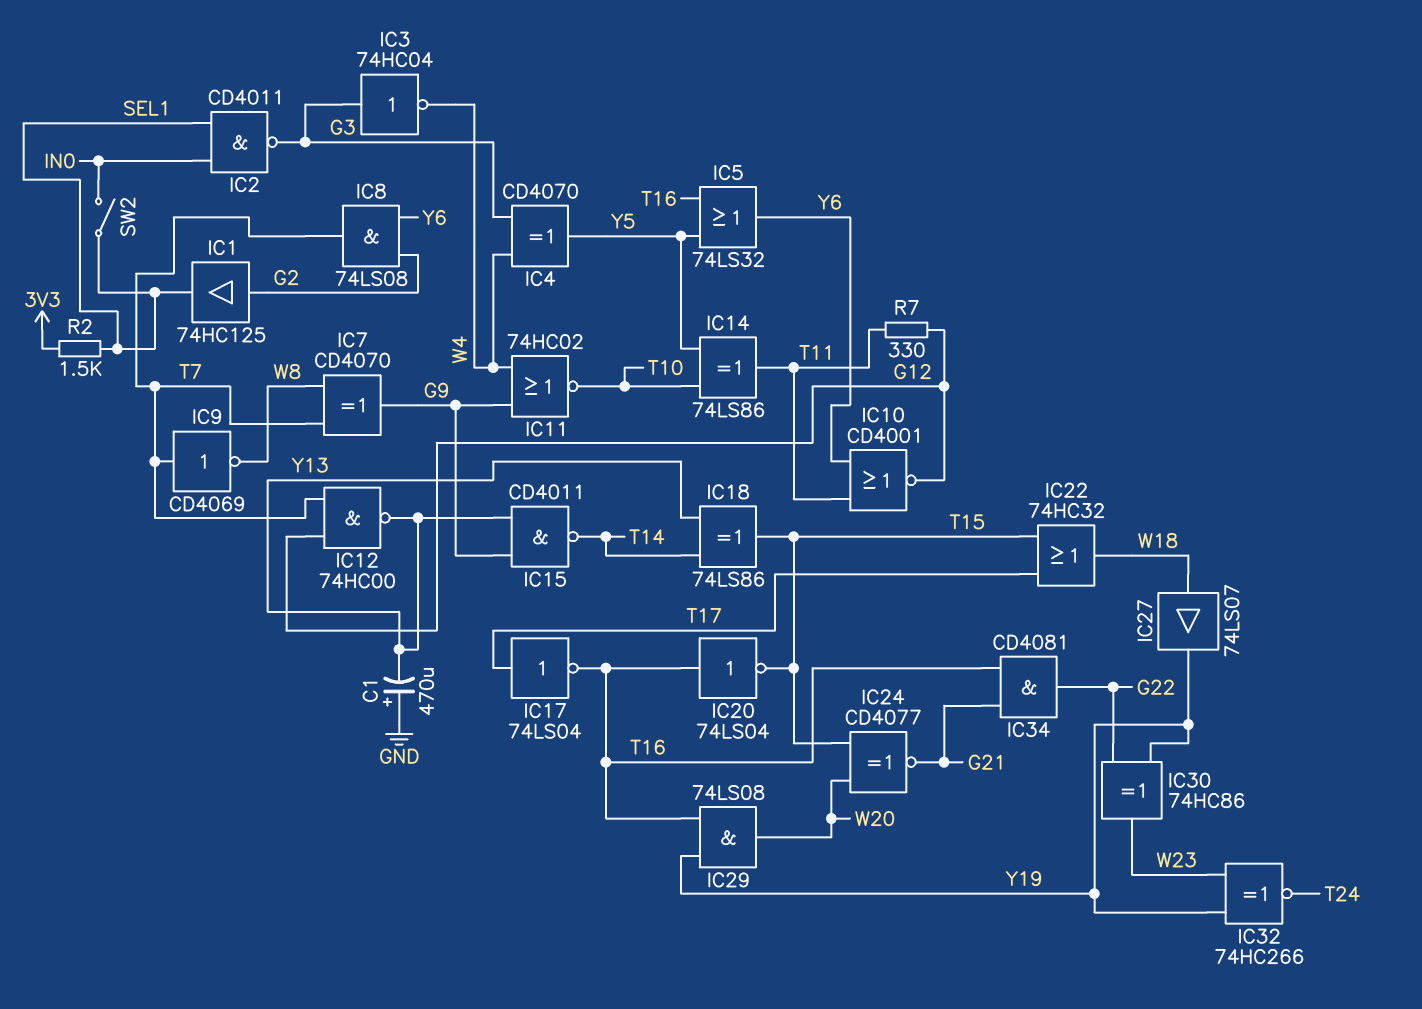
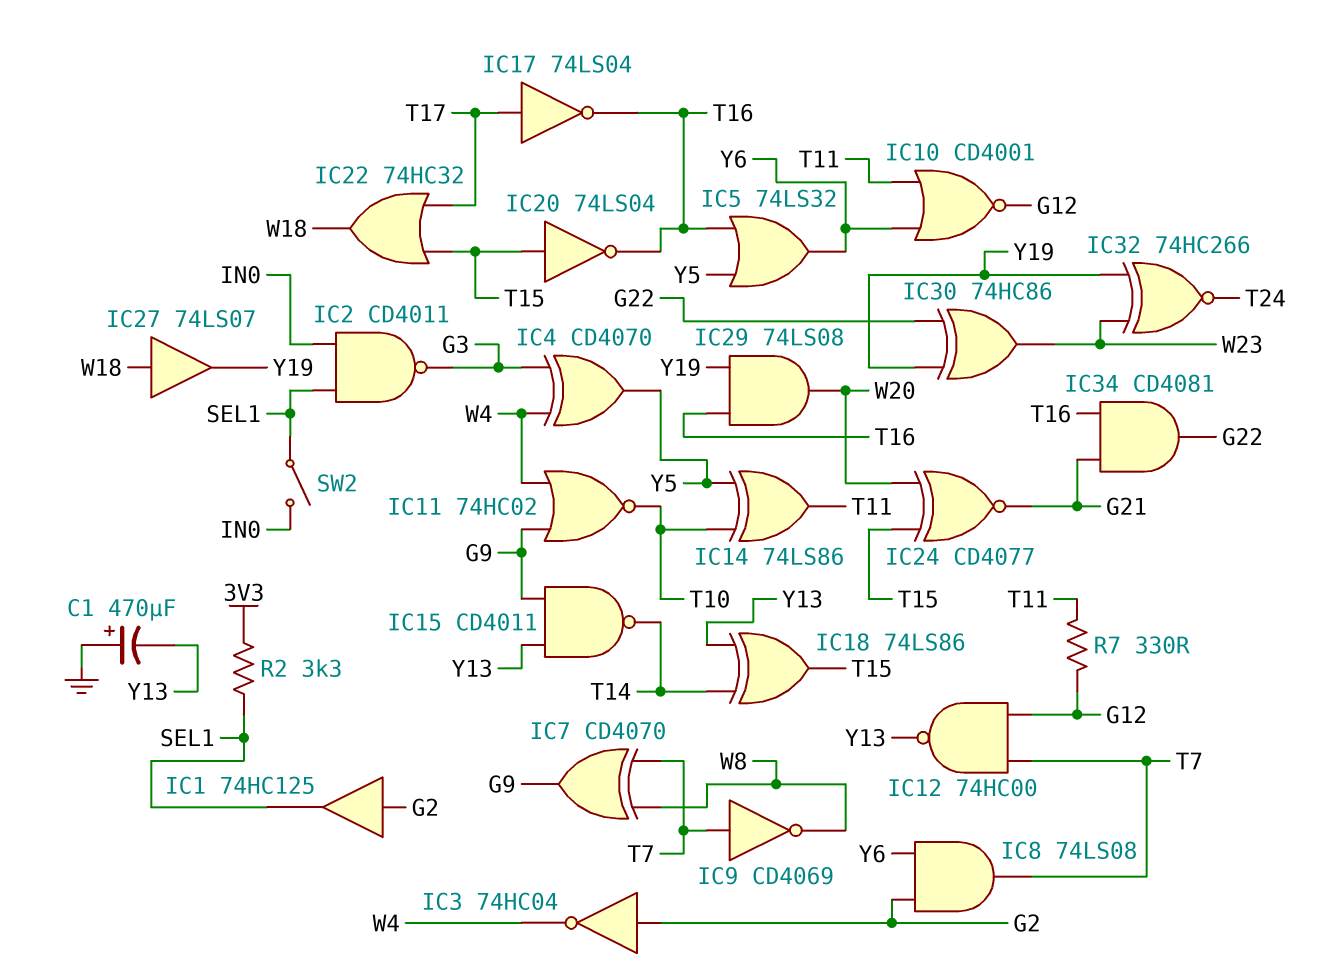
IC3: NOT 74HC04 (in G3, out W4) -> NOT 74HC04 (in G2, out W4)
IC20: NOT 74LS04 (in T16, out T15) -> NOT 74LS04 (in T15, out T16)
R2: 1.5k (3V3, SEL1) -> 3.3k (3V3, SEL1)

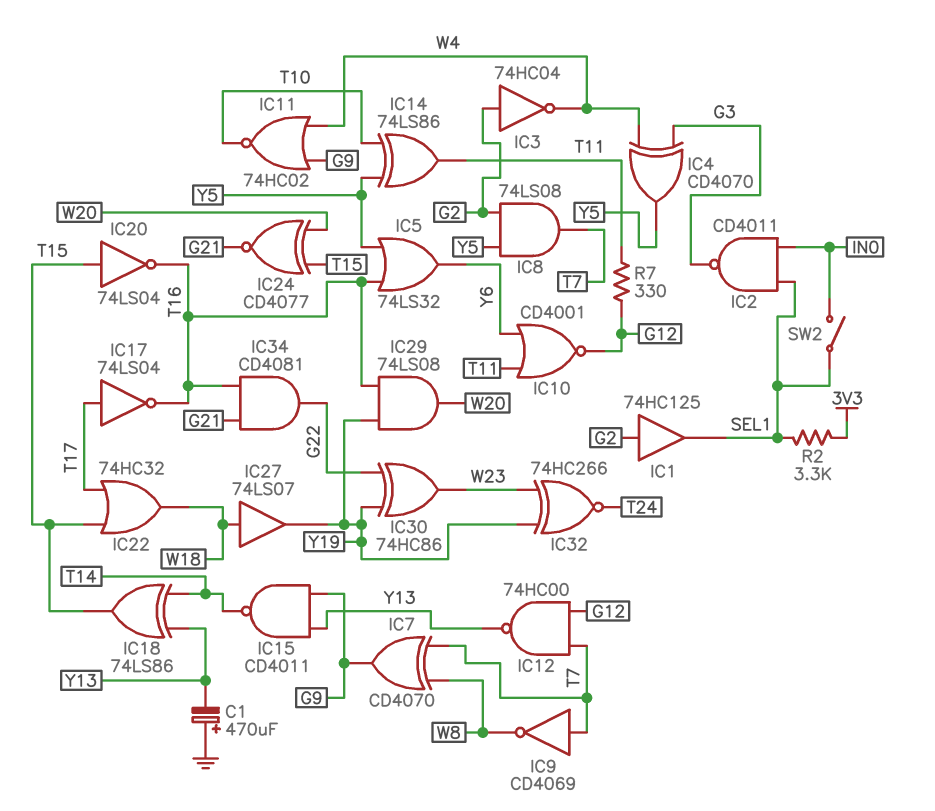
IC8: AND 74LS08 (in G2, in Y6, out T7) -> AND 74LS08 (in G2, in Y5, out T7)

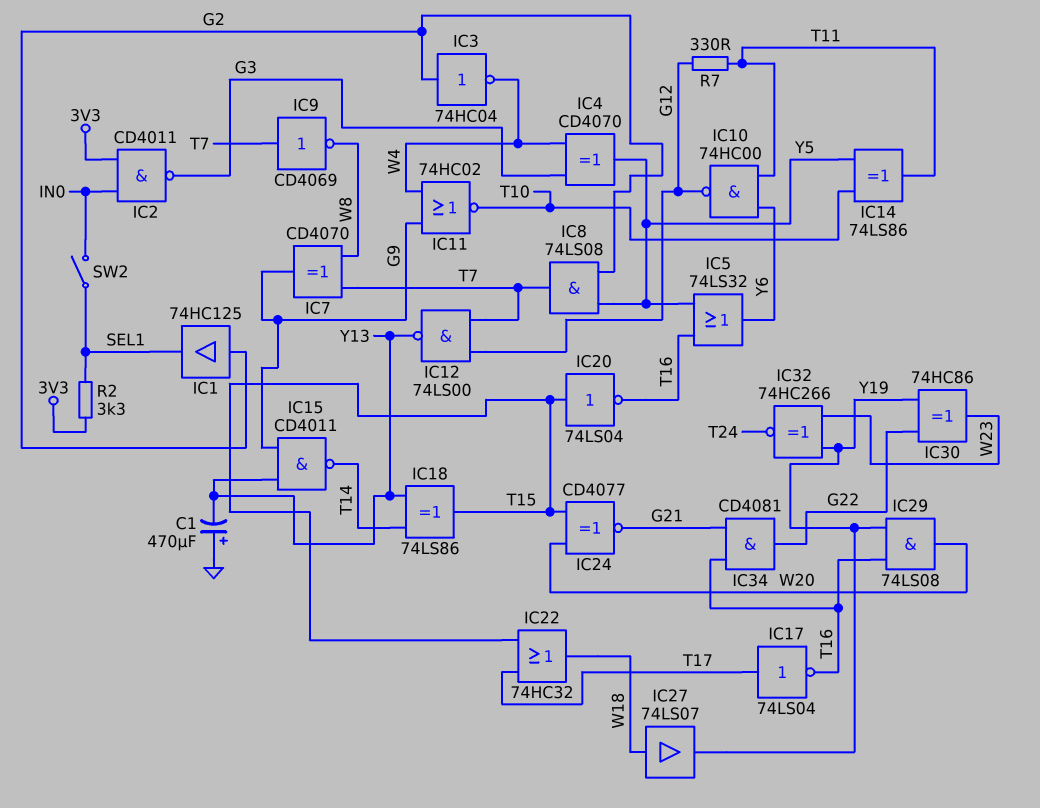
IC2: NAND CD4011 (in IN0, in SEL1, out G3) -> NAND CD4011 (in 3V3, in IN0, out G3)
IC10: NOR CD4001 (in T11, in Y6, out G12) -> NAND 74HC00 (in T11, in Y6, out G12)
IC12: NAND 74HC00 (in G12, in T7, out Y13) -> NAND 74LS00 (in G12, in T7, out Y13)

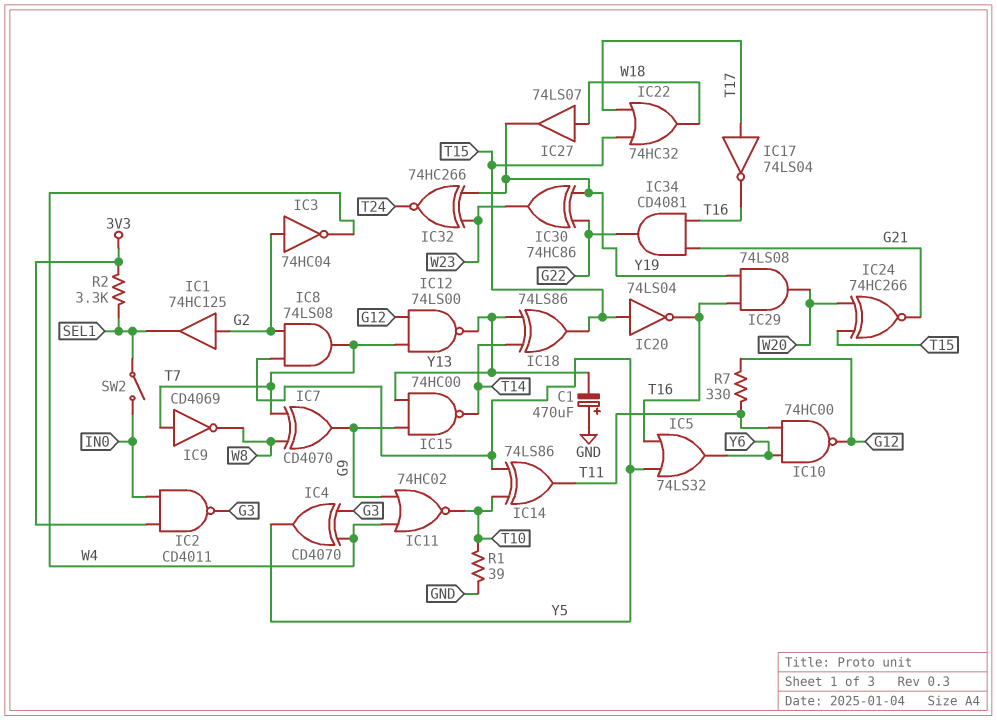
IC15: NAND CD4011 (in G9, in Y13, out T14) -> NAND 74HC00 (in G9, in Y13, out T14)
IC24: XNOR CD4077 (in T15, in W20, out G21) -> XNOR 74HC266 (in T15, in W20, out G21)
R1: none -> 39 (GND, T10)

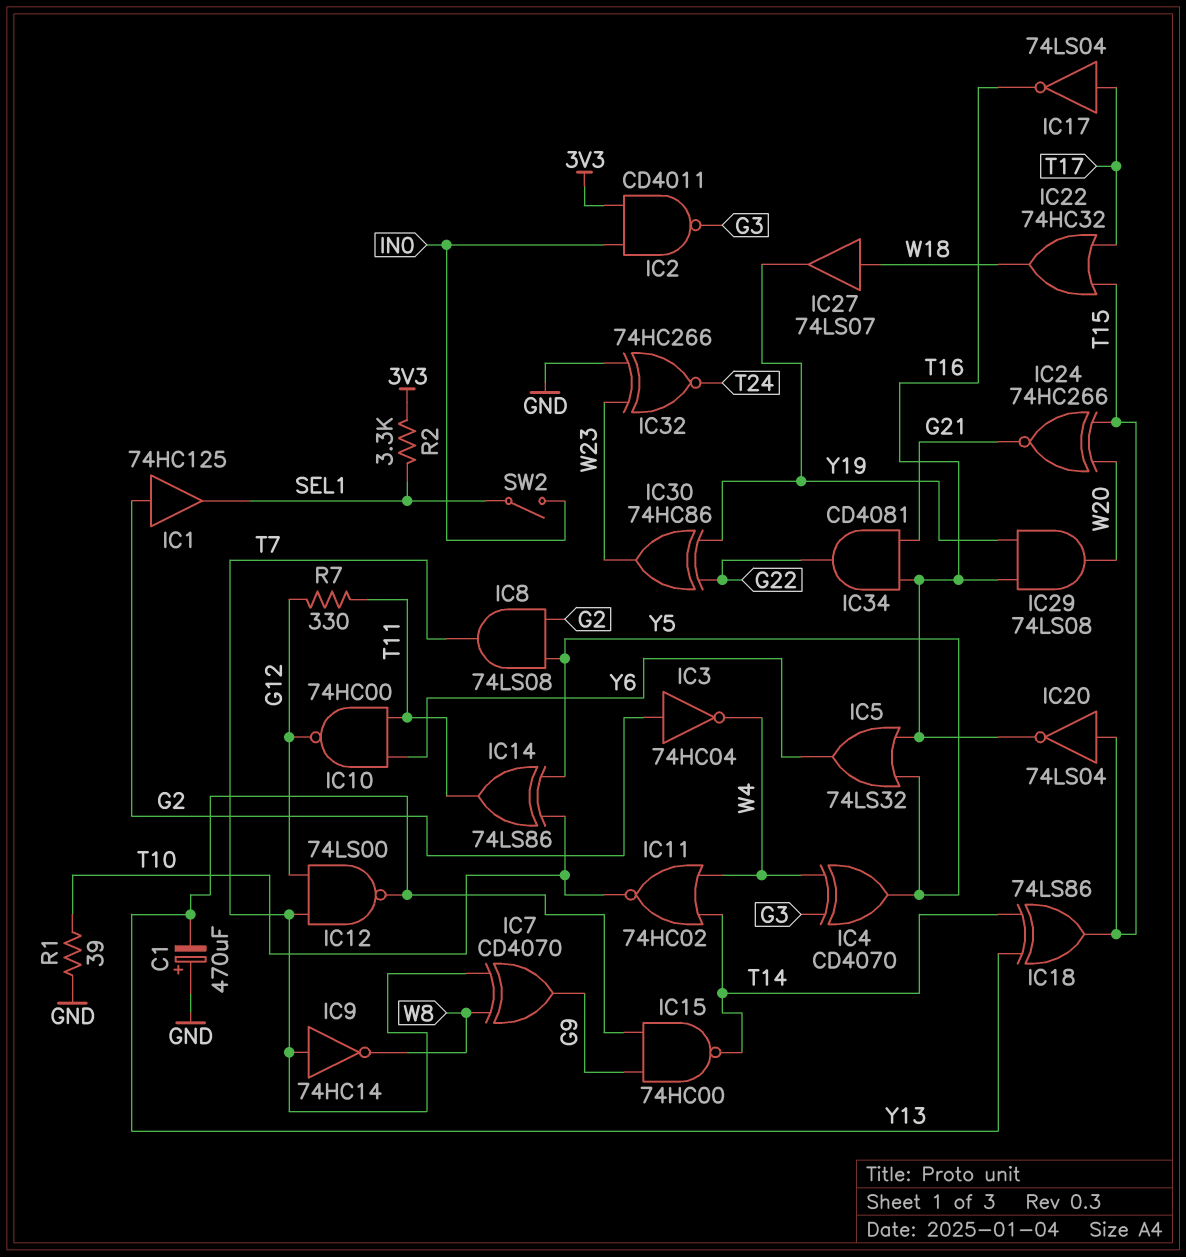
IC9: NOT CD4069 (in T7, out W8) -> NOT 74HC14 (in T7, out W8)
IC11: NOR 74HC02 (in G9, in W4, out T10) -> NOR 74HC02 (in T14, in W4, out T10)
IC32: XNOR 74HC266 (in W23, in Y19, out T24) -> XNOR 74HC266 (in GND, in W23, out T24)

